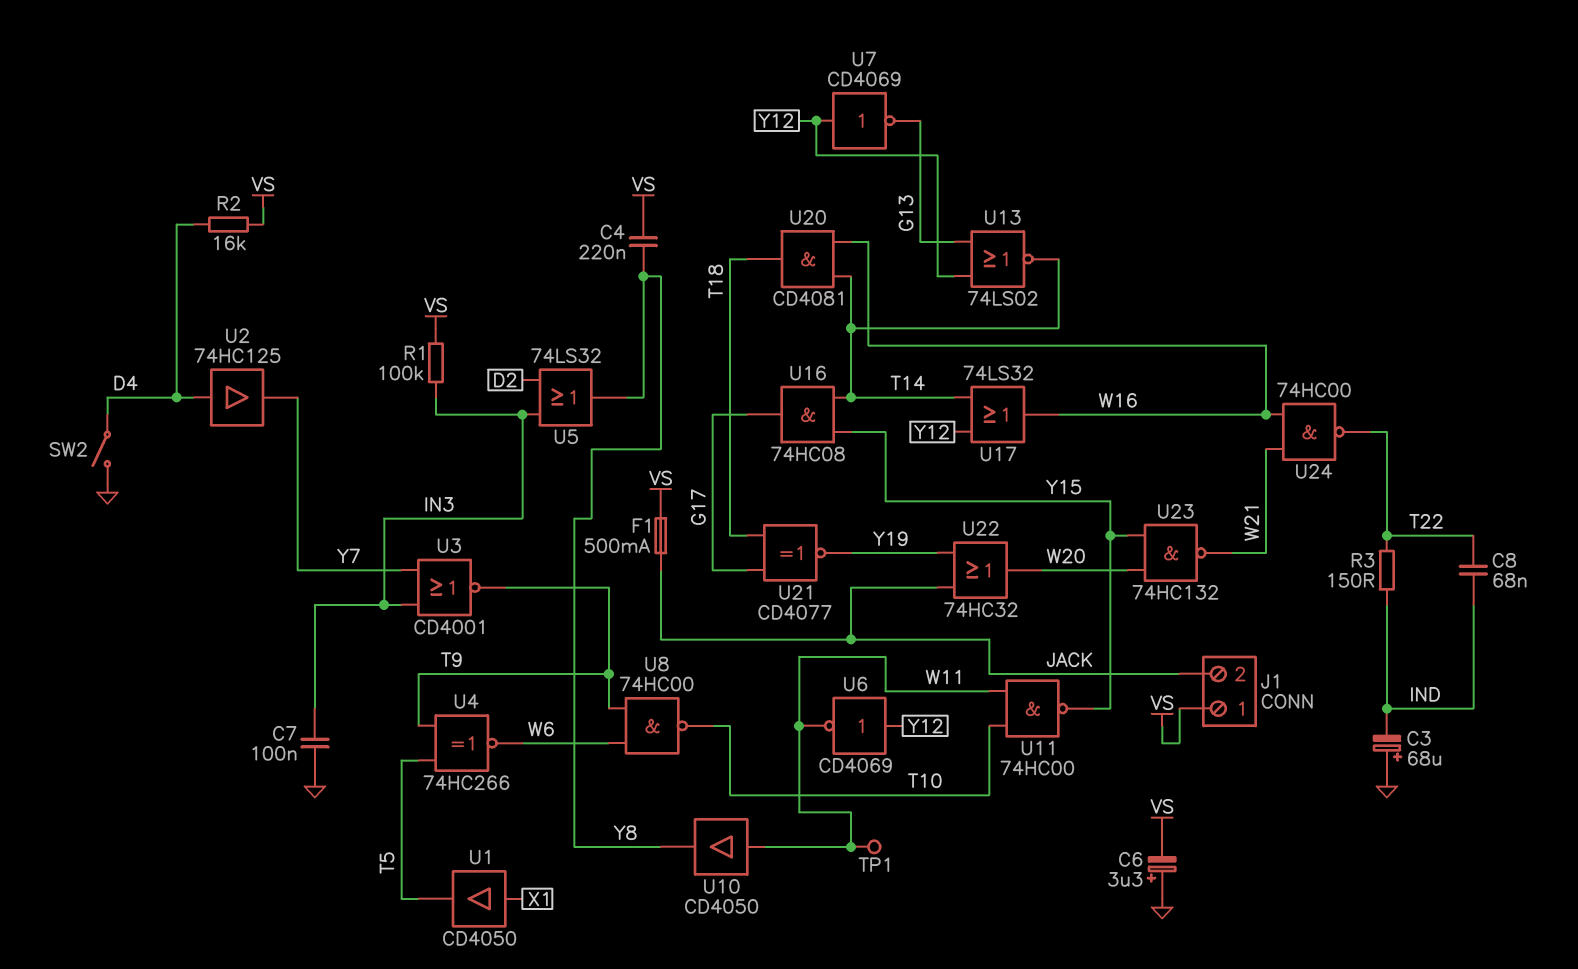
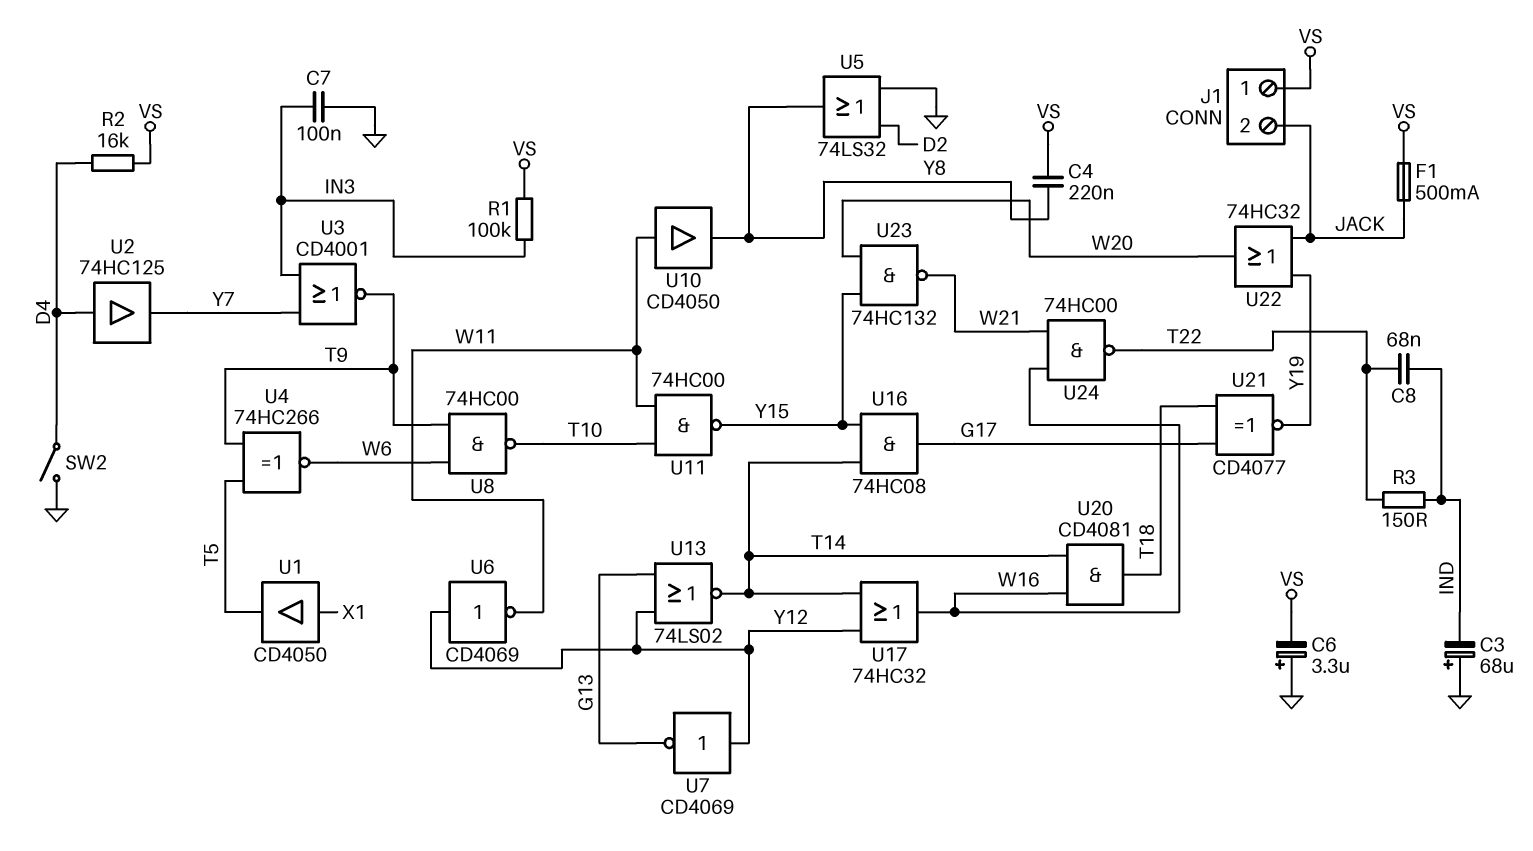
TP1: test point (W11) -> none
U5: OR 74LS32 (in D2, in IN3, out Y8) -> OR 74LS32 (in D2, in GND, out Y8)
U17: OR 74LS32 (in T14, in Y12, out W16) -> OR 74HC32 (in T14, in Y12, out W16)

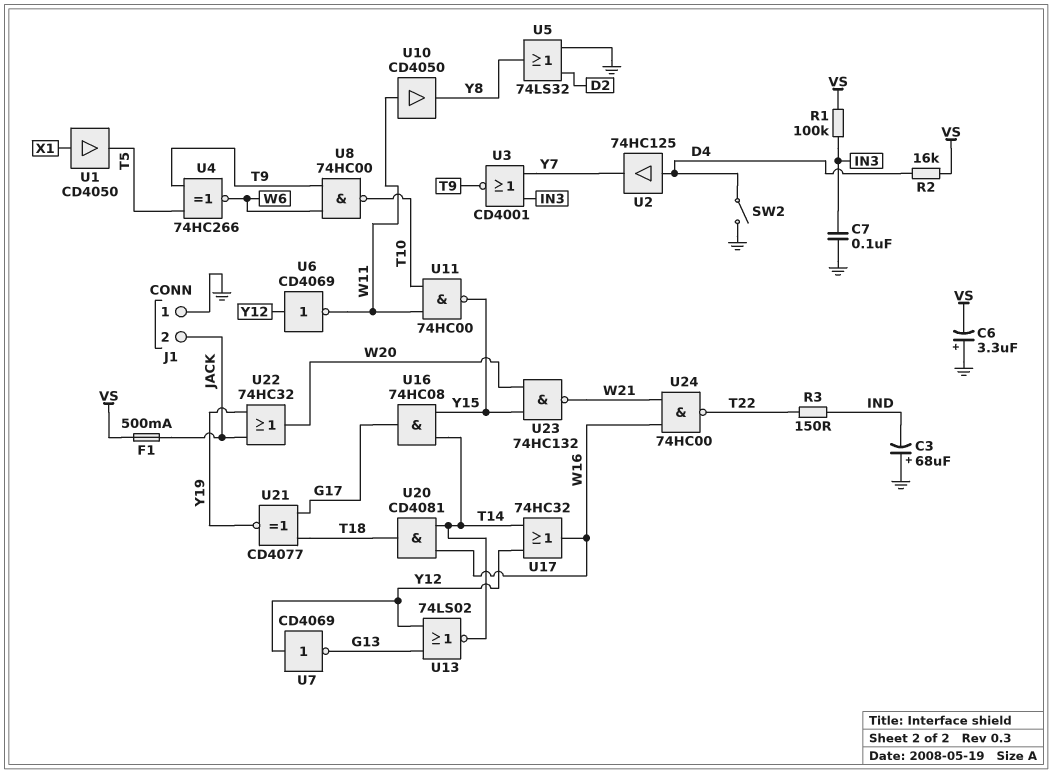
C4: 220nF (VS, Y8) -> none
C8: 68nF (IND, T22) -> none
J1 pin 1: VS -> GND

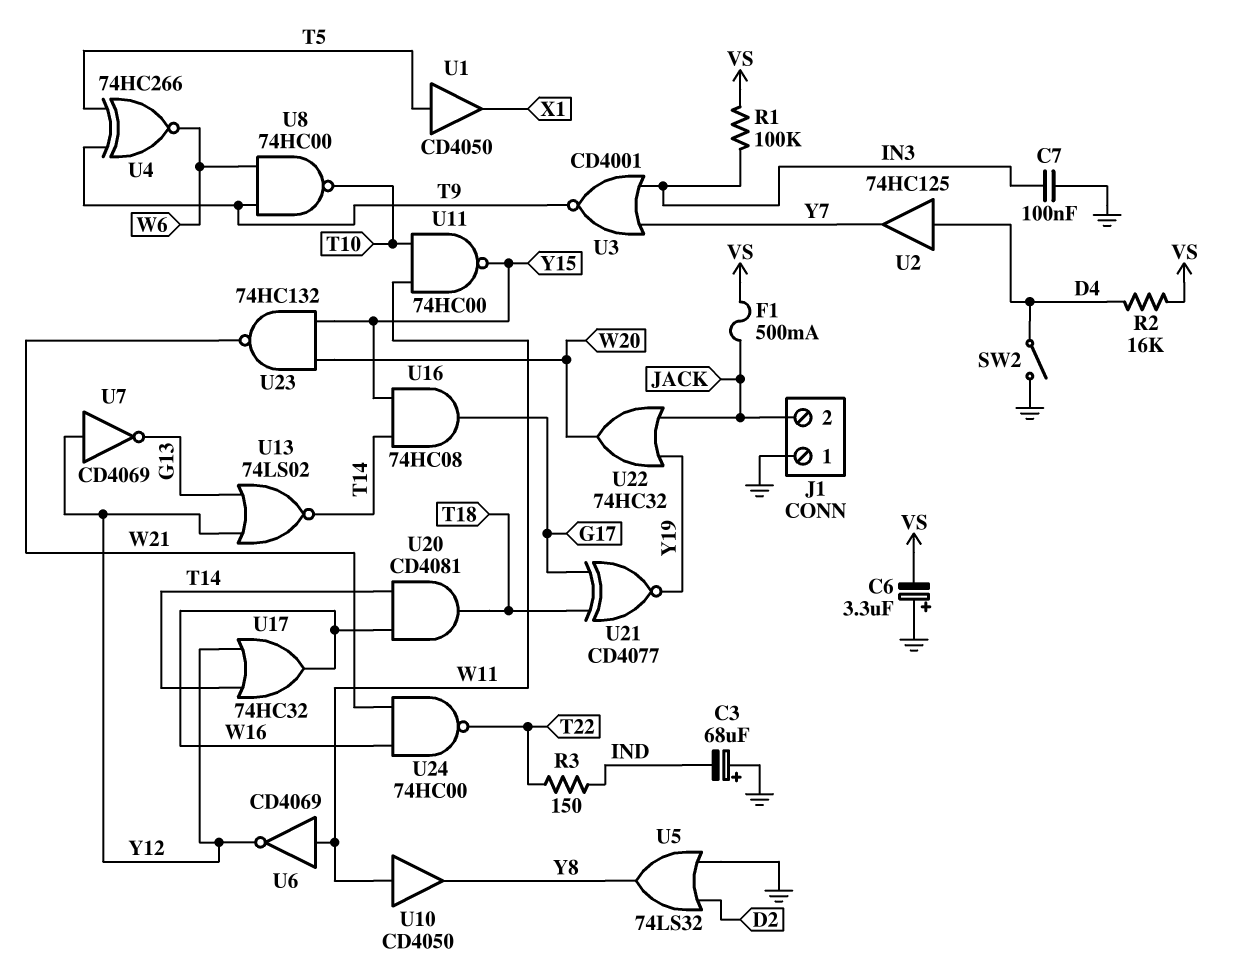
U1: buffer CD4050 (in X1, out T5) -> buffer CD4050 (in T5, out X1)
U6: NOT CD4069 (in Y12, out W11) -> NOT CD4069 (in W11, out Y12)

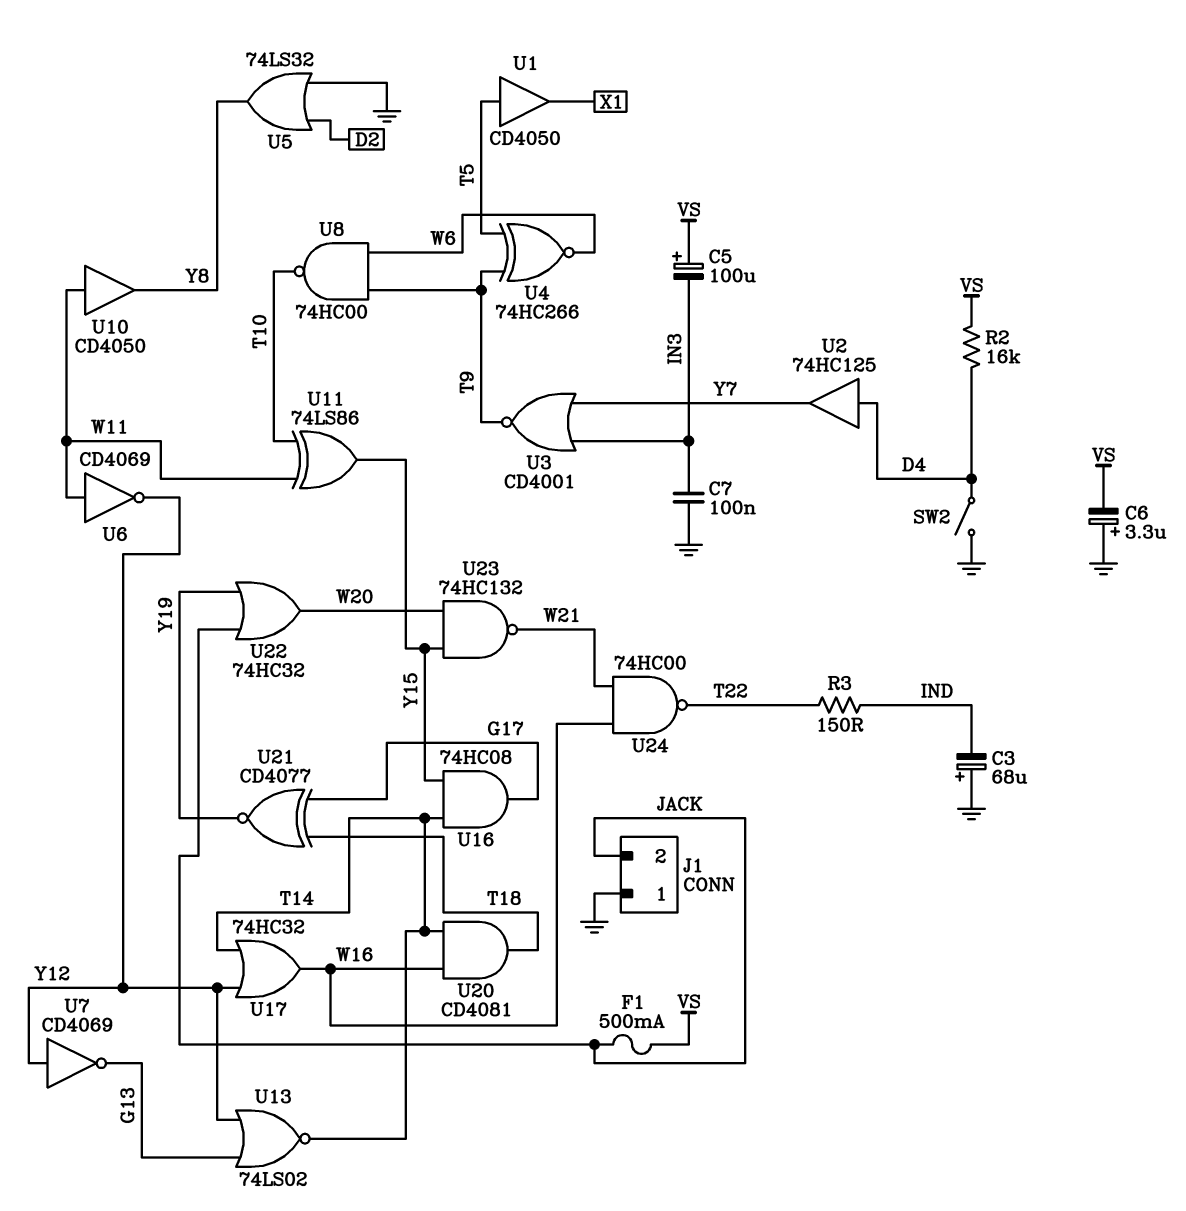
C5: none -> 100uF (plus VS, minus IN3)
R1: 100k (IN3, VS) -> none
U11: NAND 74HC00 (in T10, in W11, out Y15) -> XOR 74LS86 (in T10, in W11, out Y15)

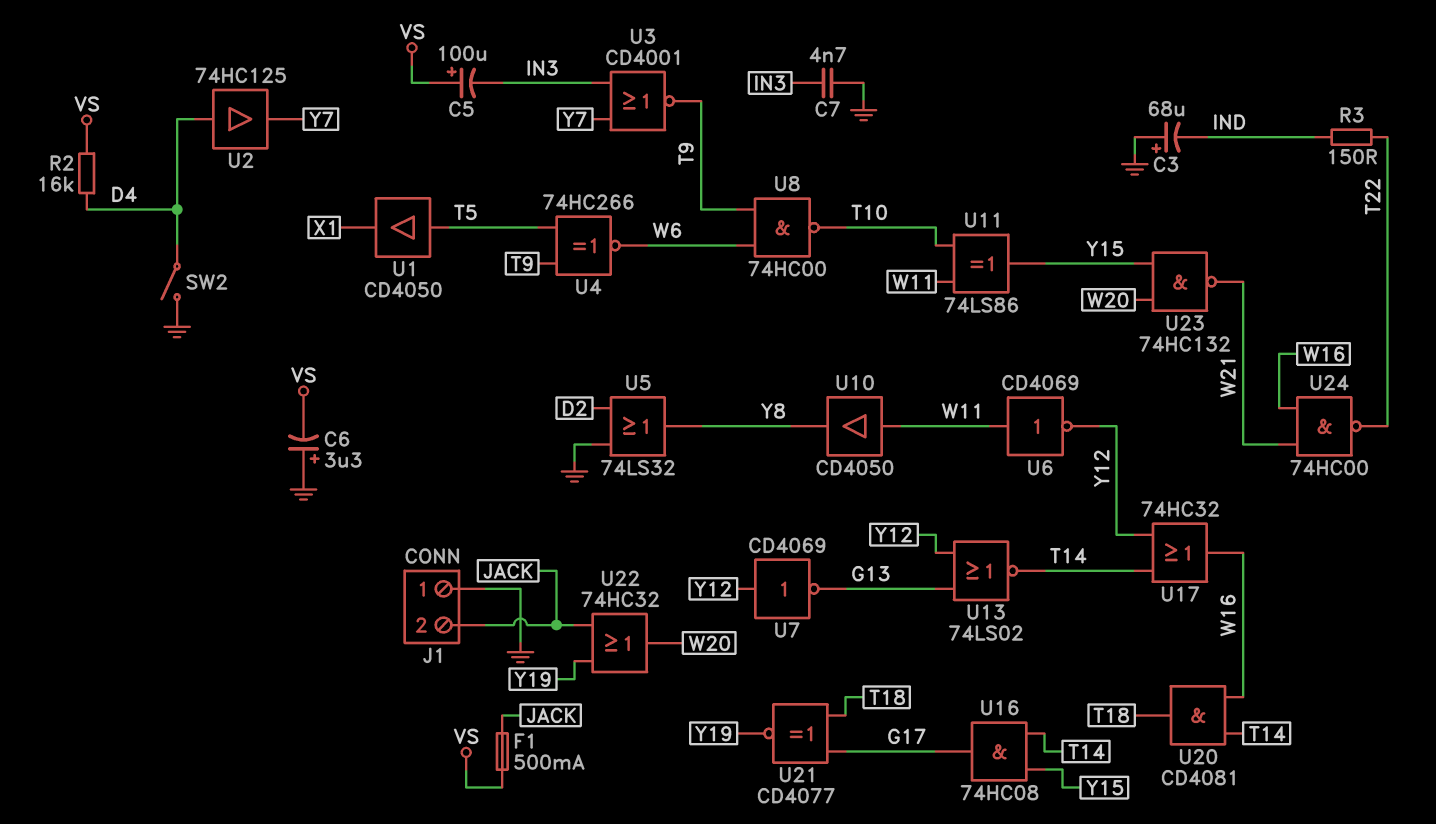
C7: 100nF (GND, IN3) -> 4.7nF (GND, IN3)

